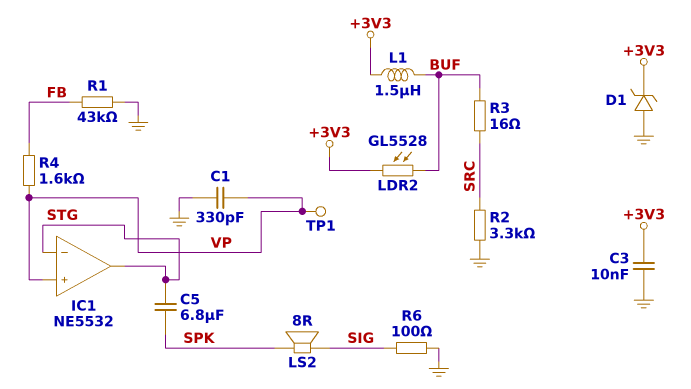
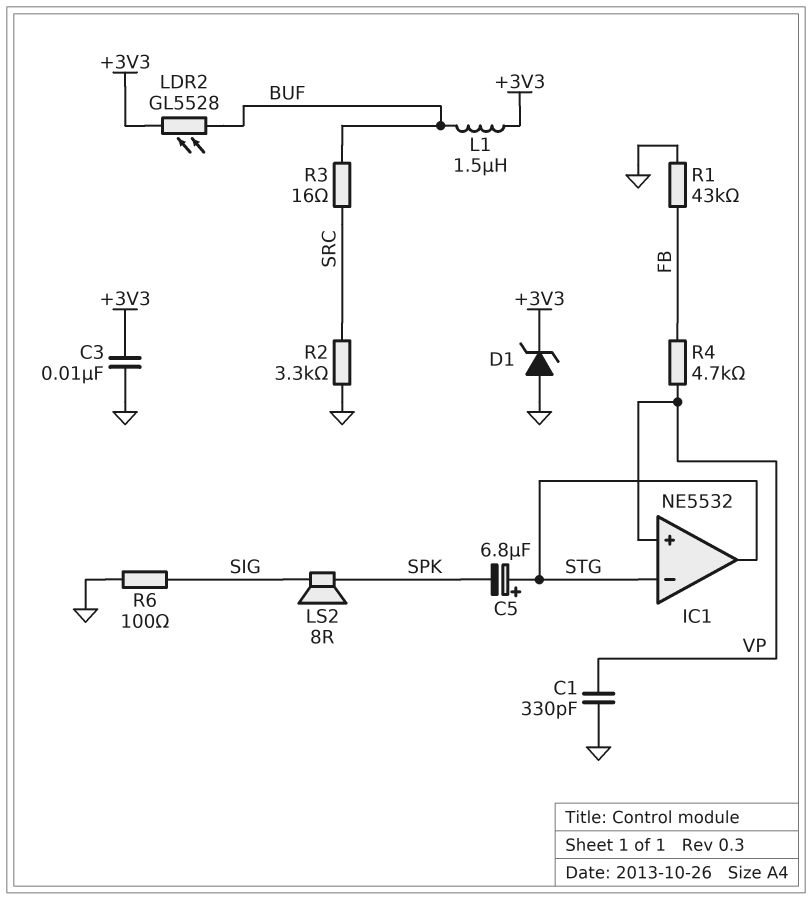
C5: 6.8uF (SPK, STG) -> 6.8uF (plus STG, minus SPK)
R4: 1.6k (FB, VP) -> 4.7k (FB, VP)
TP1: test point (VP) -> none

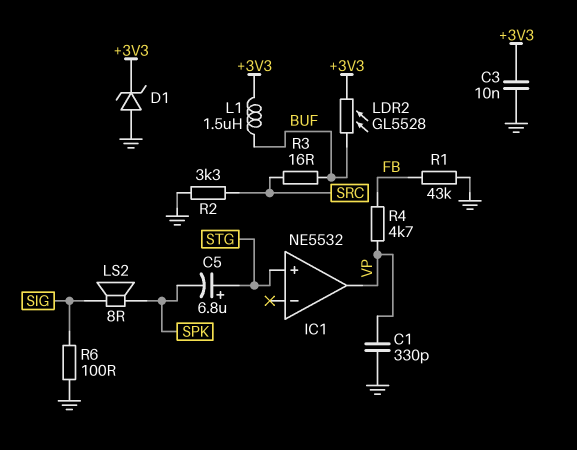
IC1 pin in+: VP -> STG
IC1 pin in-: STG -> none
IC1 pin out: STG -> VP

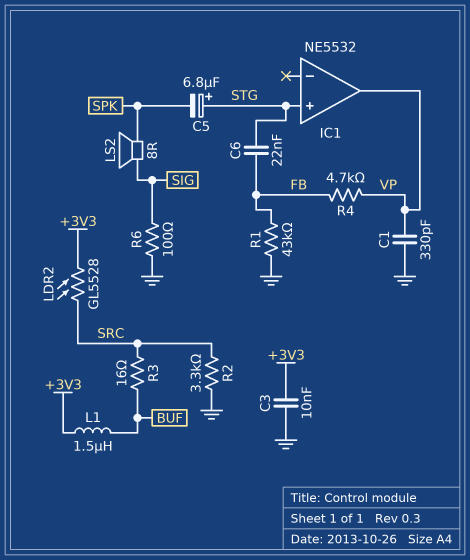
C6: none -> 22nF (FB, STG)
D1: zener (A GND, K +3V3) -> none
LDR2: GL5528 (+3V3, BUF) -> GL5528 (+3V3, SRC)

